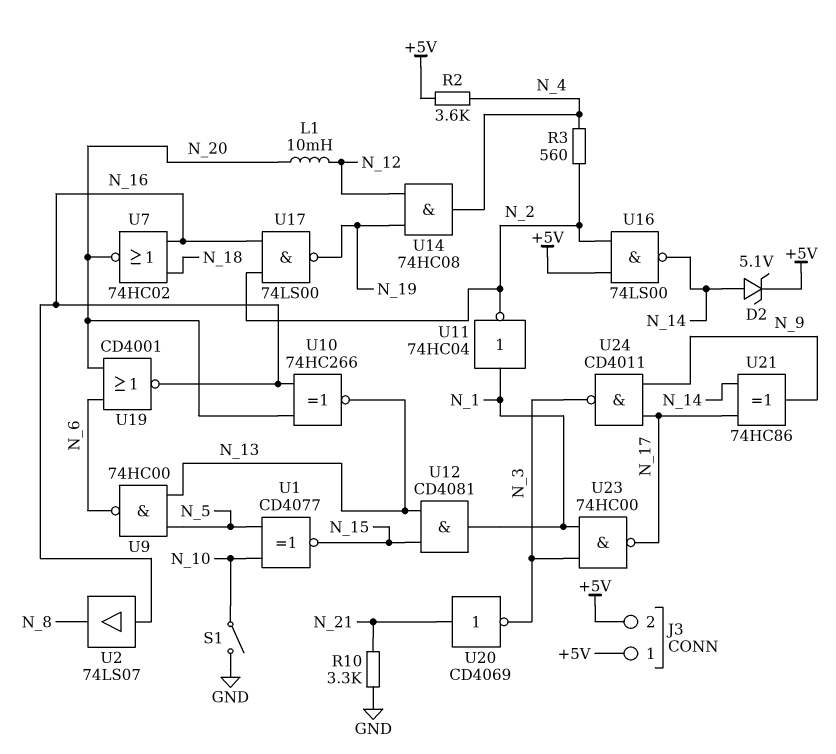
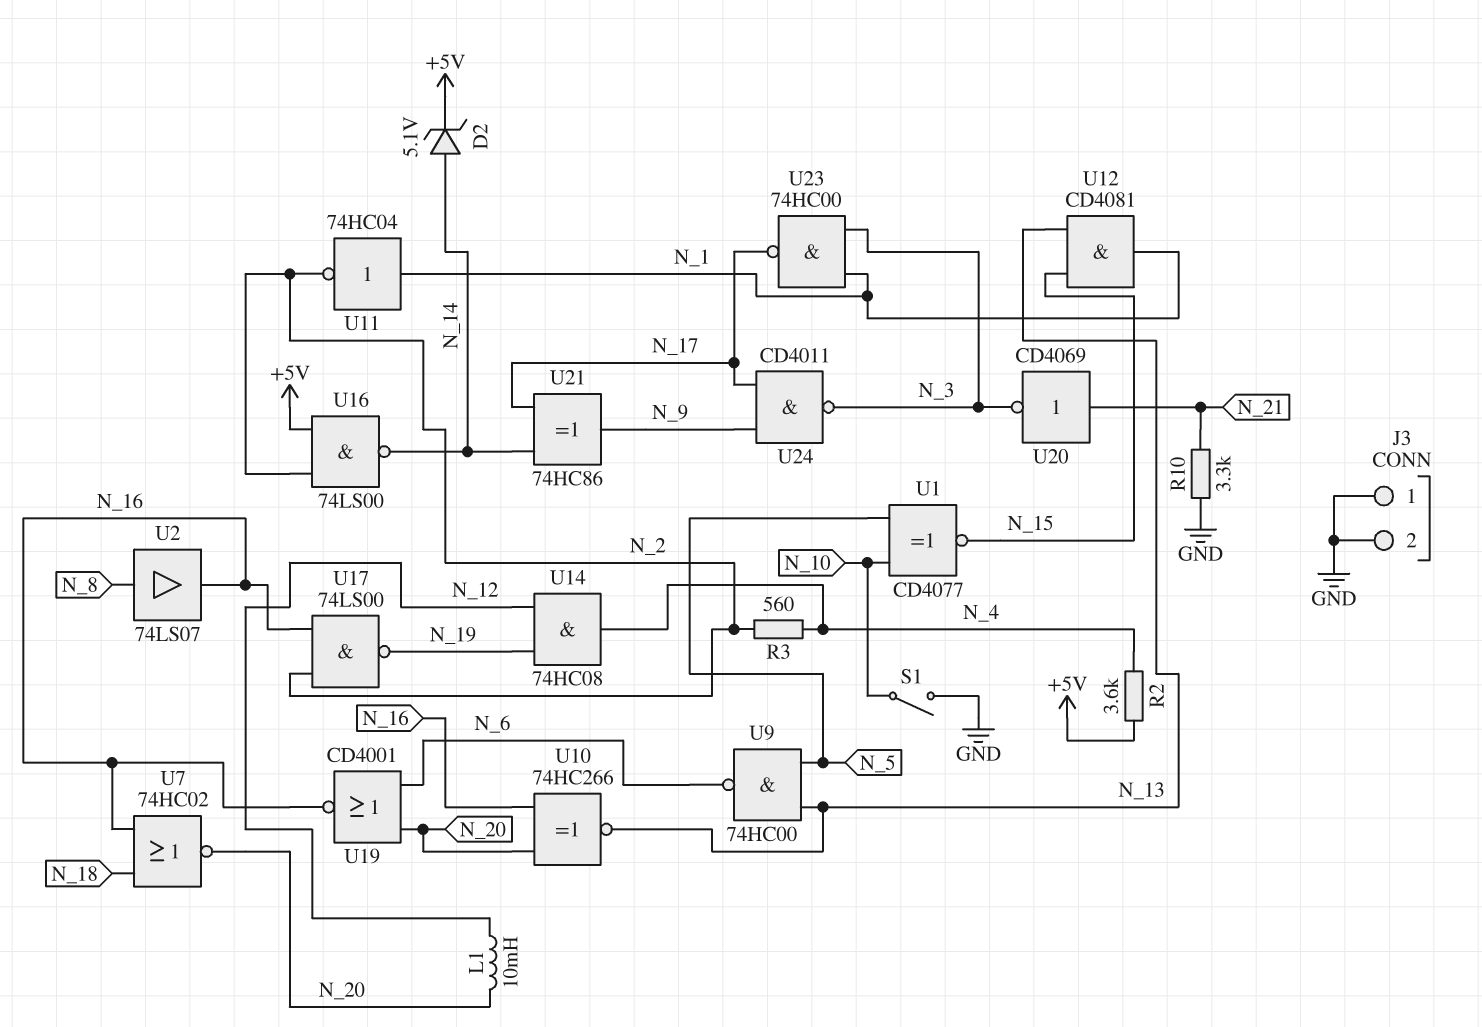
J3 pin 1: +5V -> GND
J3 pin 2: +5V -> GND
U2: buffer 74LS07 (in N_16, out N_8) -> buffer 74LS07 (in N_8, out N_16)

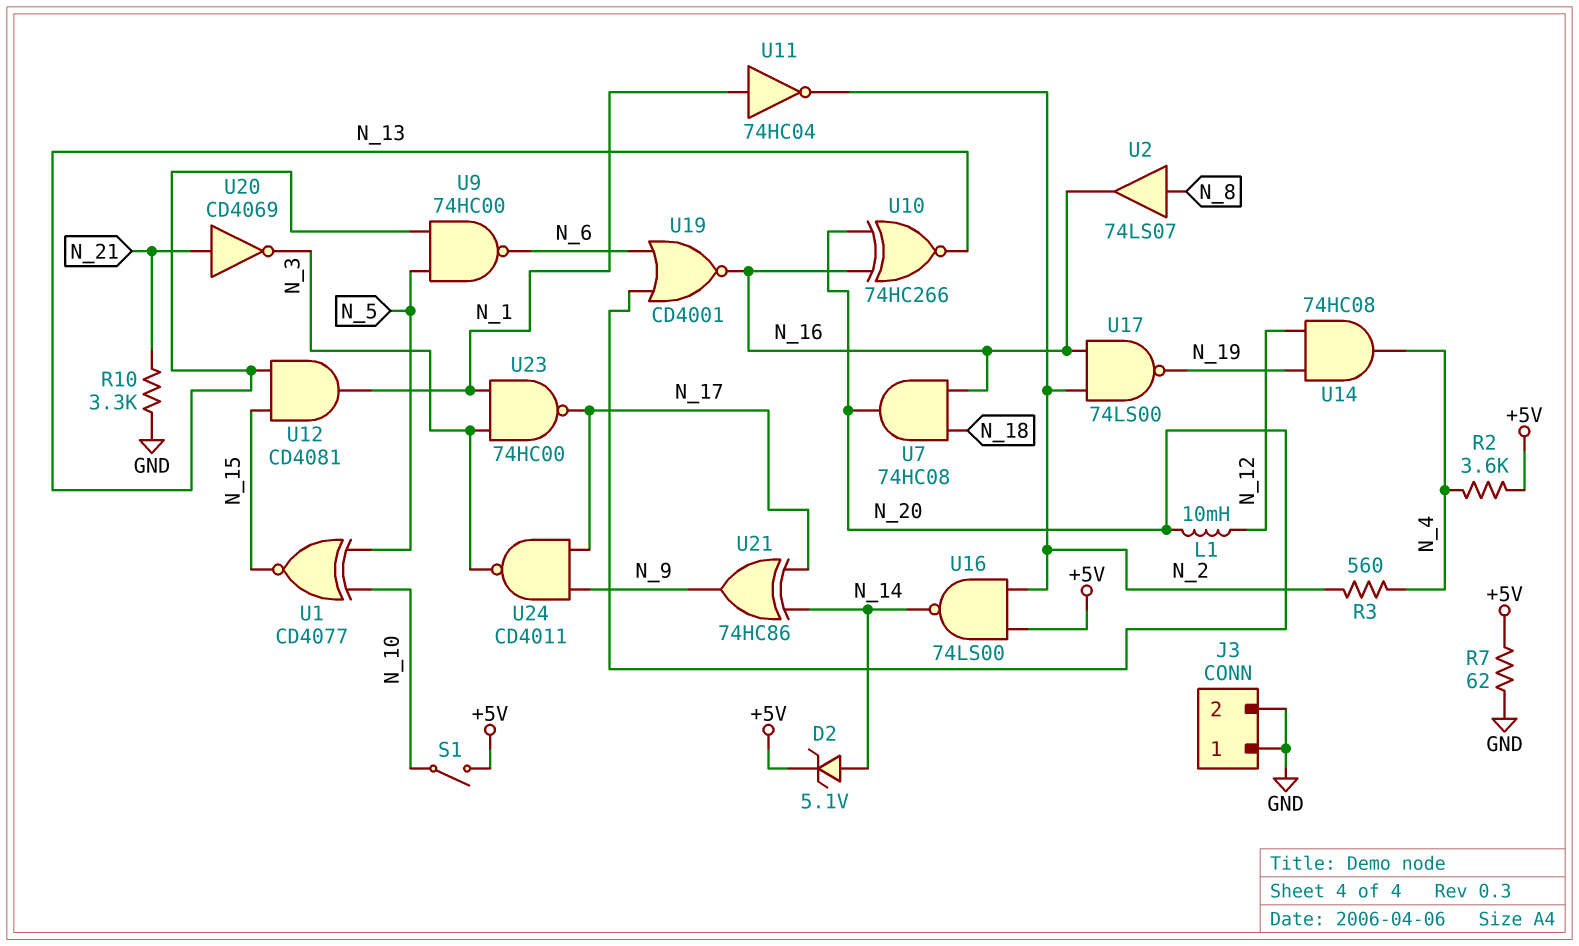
R7: none -> 62 (+5V, GND)
S1: switch (GND, N_10) -> switch (+5V, N_10)
U7: NOR 74HC02 (in N_16, in N_18, out N_20) -> AND 74HC08 (in N_16, in N_18, out N_20)

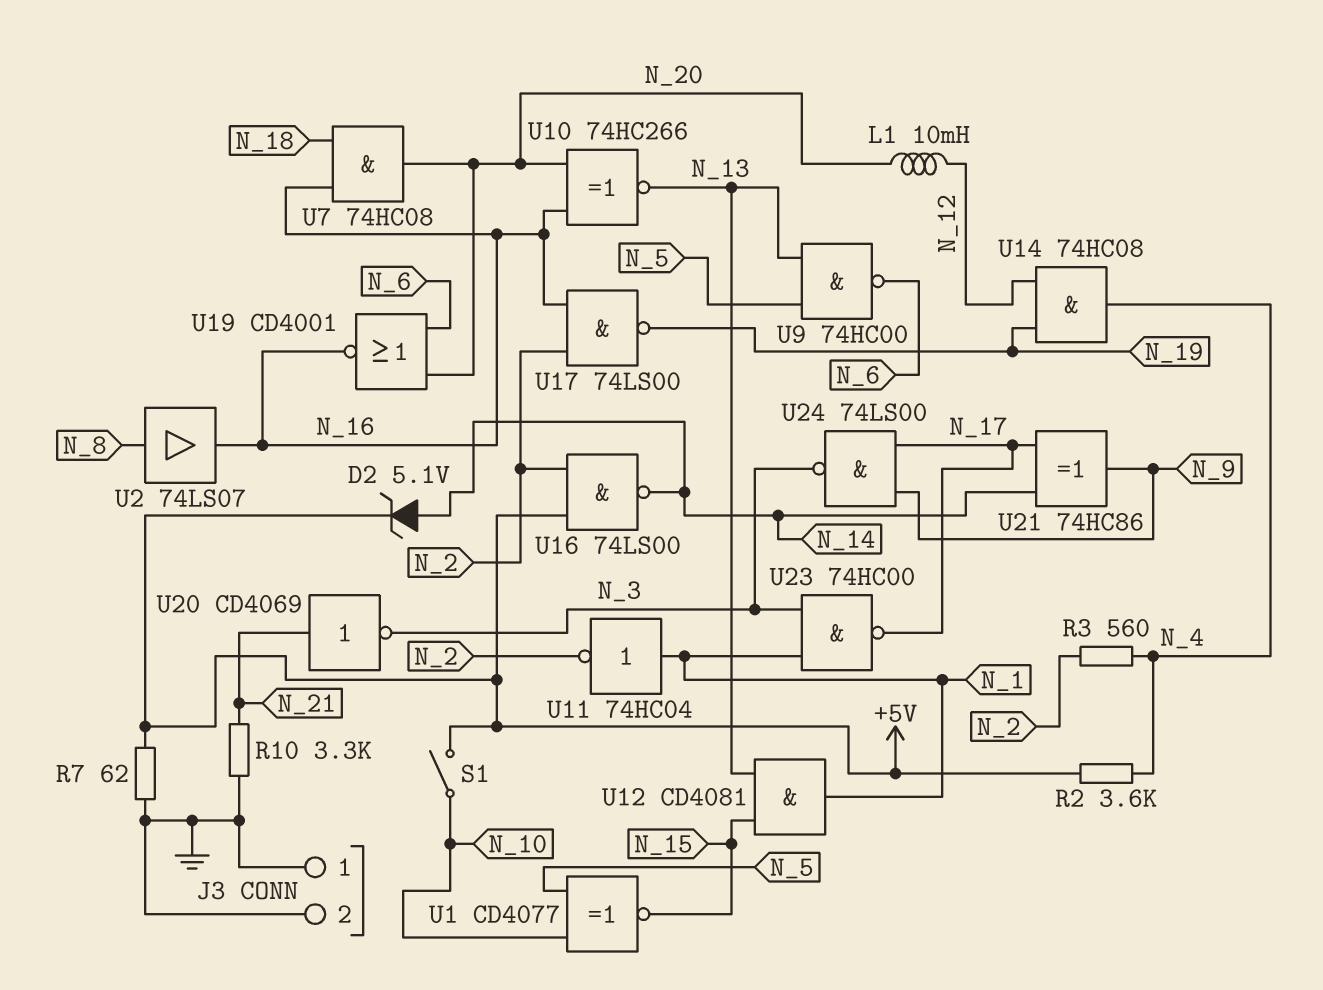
U24: NAND CD4011 (in N_9, in N_17, out N_3) -> NAND 74LS00 (in N_9, in N_17, out N_3)

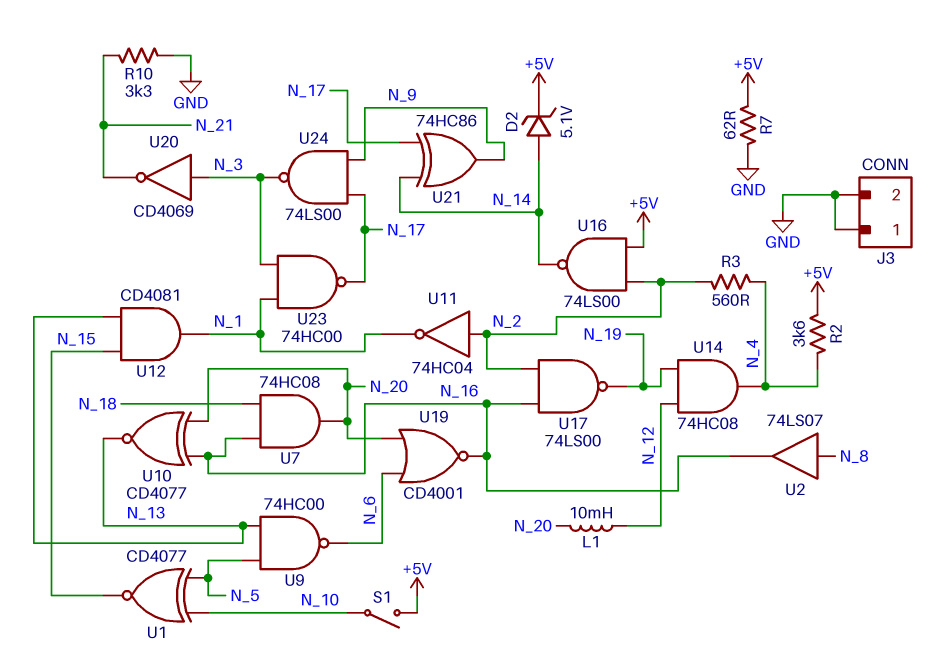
U10: XNOR 74HC266 (in N_16, in N_20, out N_13) -> XNOR CD4077 (in N_16, in N_20, out N_13)
U11: NOT 74HC04 (in N_1, out N_2) -> NOT 74HC04 (in N_2, out N_1)
U20: NOT CD4069 (in N_21, out N_3) -> NOT CD4069 (in N_3, out N_21)

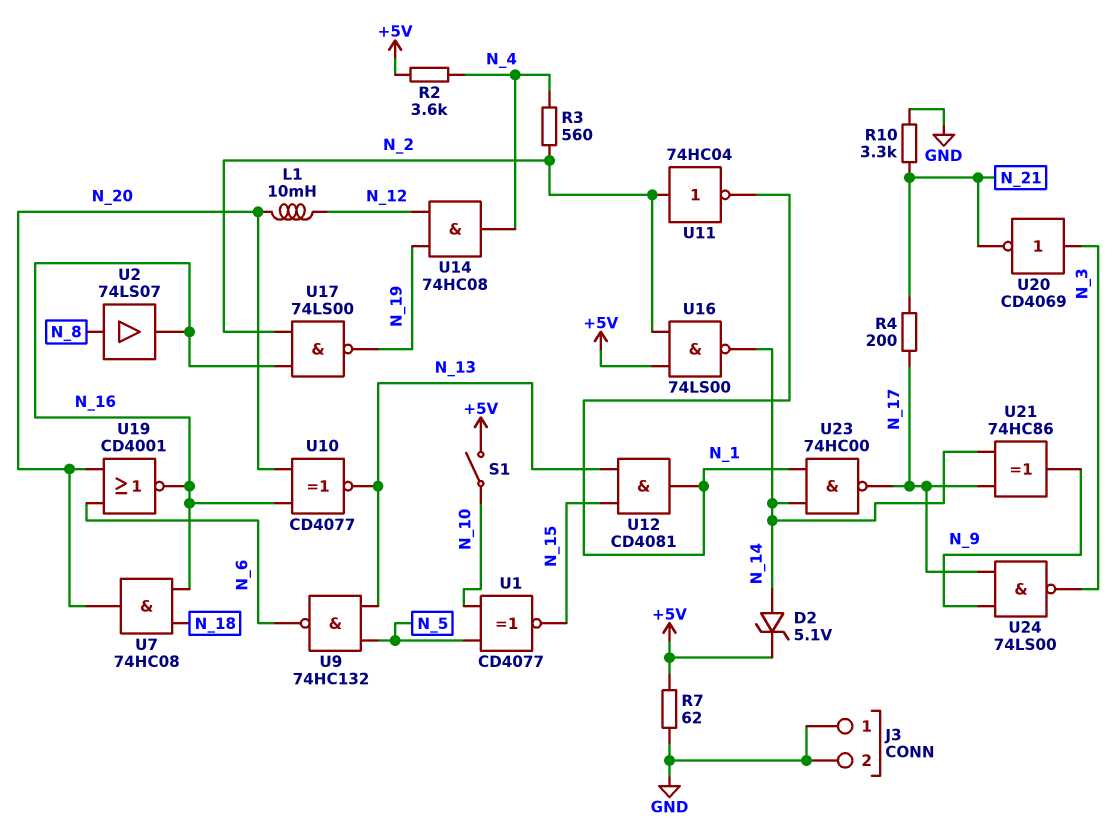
R4: none -> 200 (N_17, N_21)
U9: NAND 74HC00 (in N_5, in N_13, out N_6) -> NAND 74HC132 (in N_5, in N_13, out N_6)
U23: NAND 74HC00 (in N_1, in N_3, out N_17) -> NAND 74HC00 (in N_1, in N_14, out N_17)

